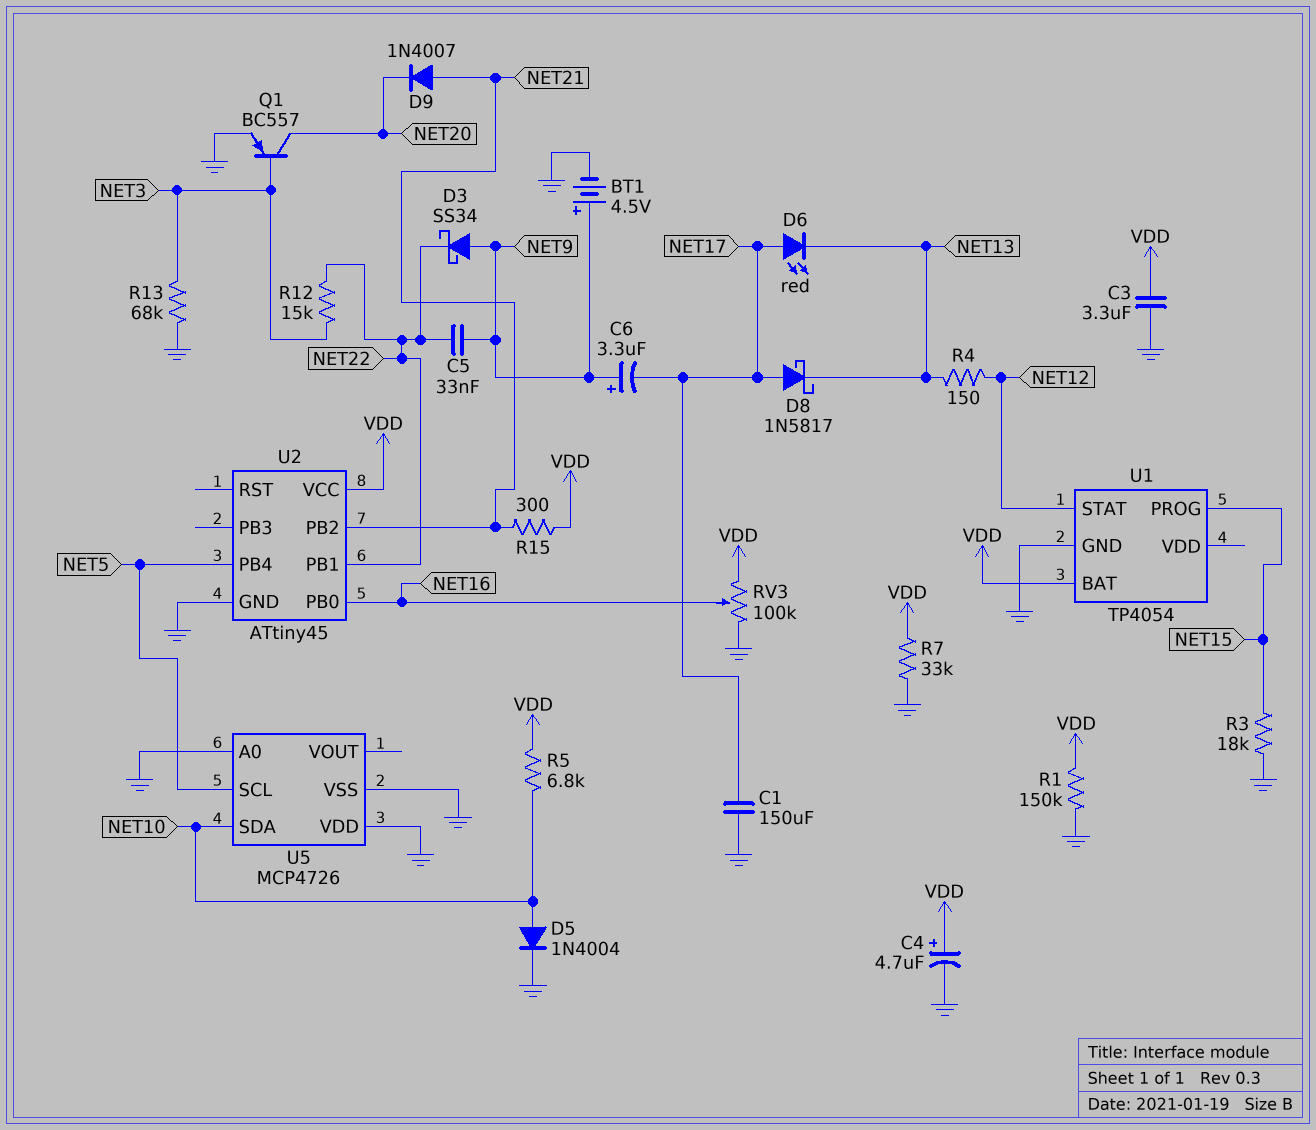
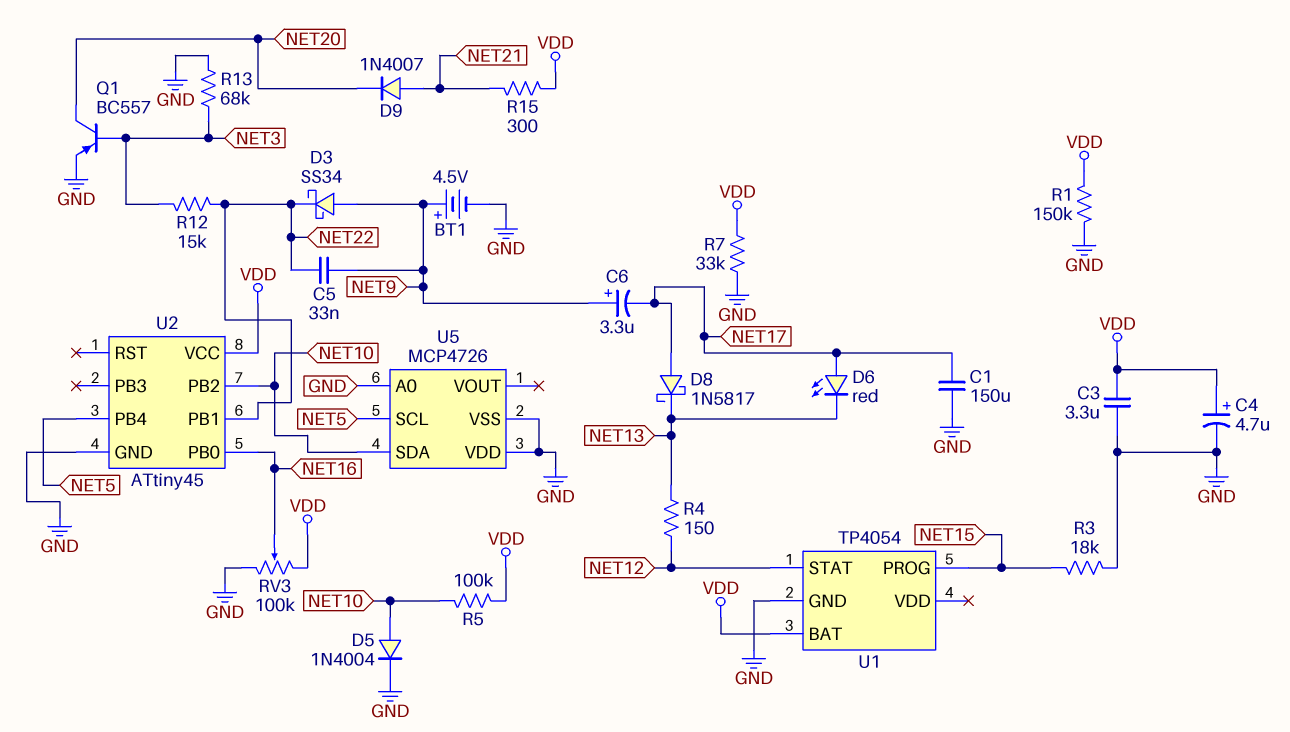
R5: 6.8k (NET10, VDD) -> 100k (NET10, VDD)
U2 pin PB2: NET21 -> NET10

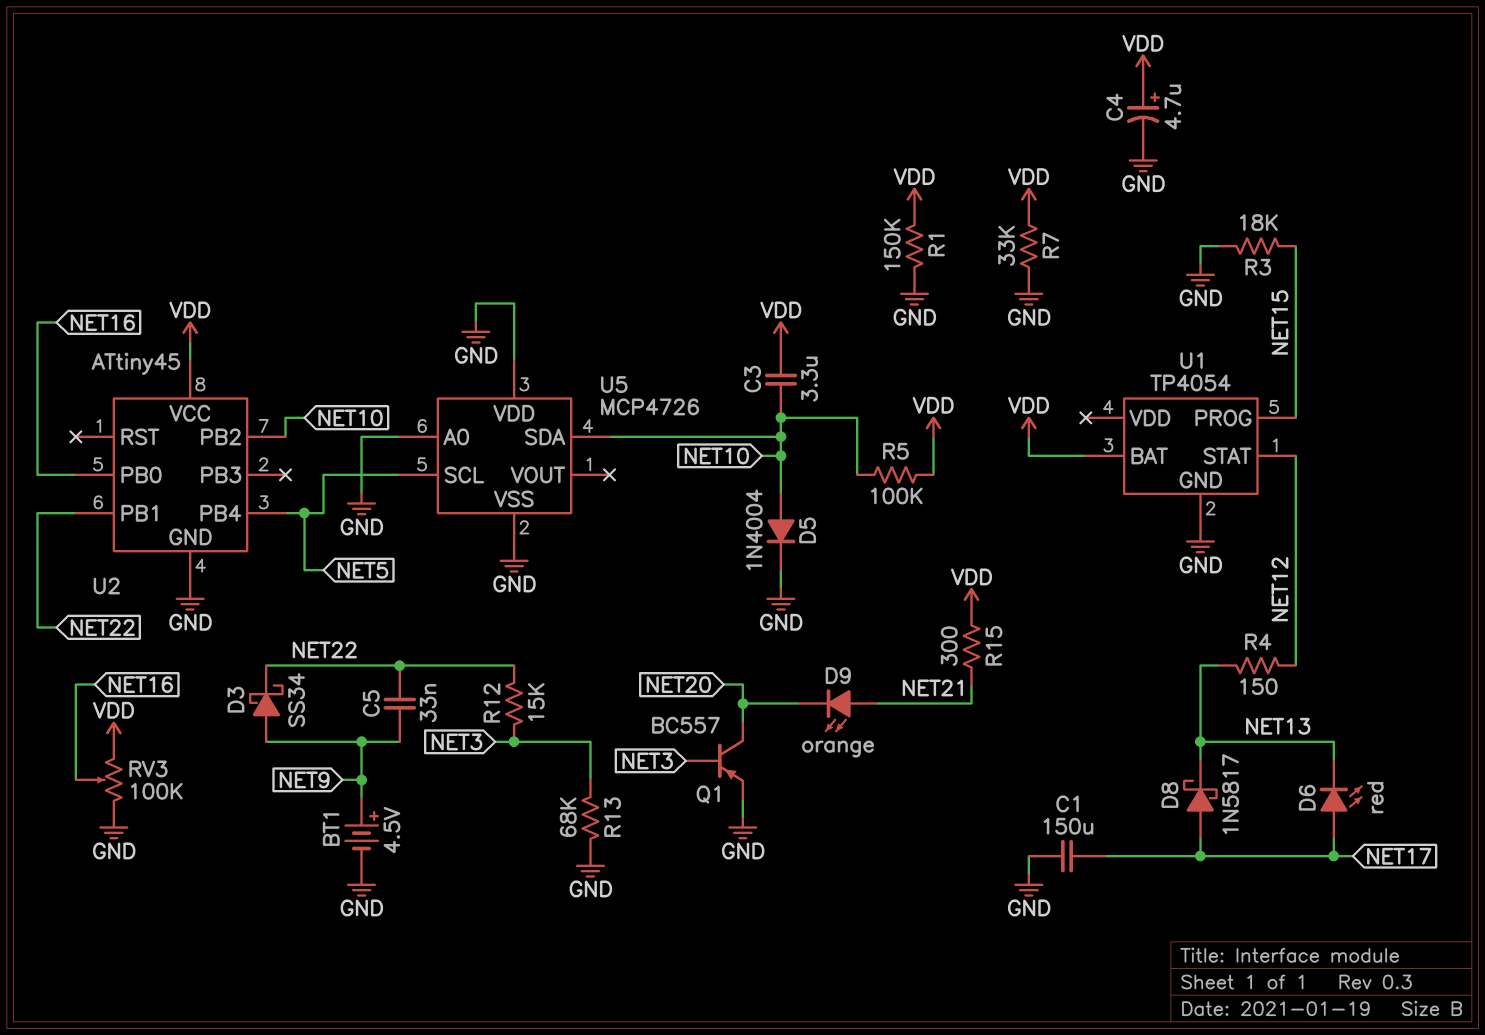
C3: 3.3uF (GND, VDD) -> 3.3uF (NET10, VDD)
C6: 3.3uF (plus NET9, minus NET17) -> none
D9: diode 1N4007 (A NET21, K NET20) -> LED orange (A NET21, K NET20)

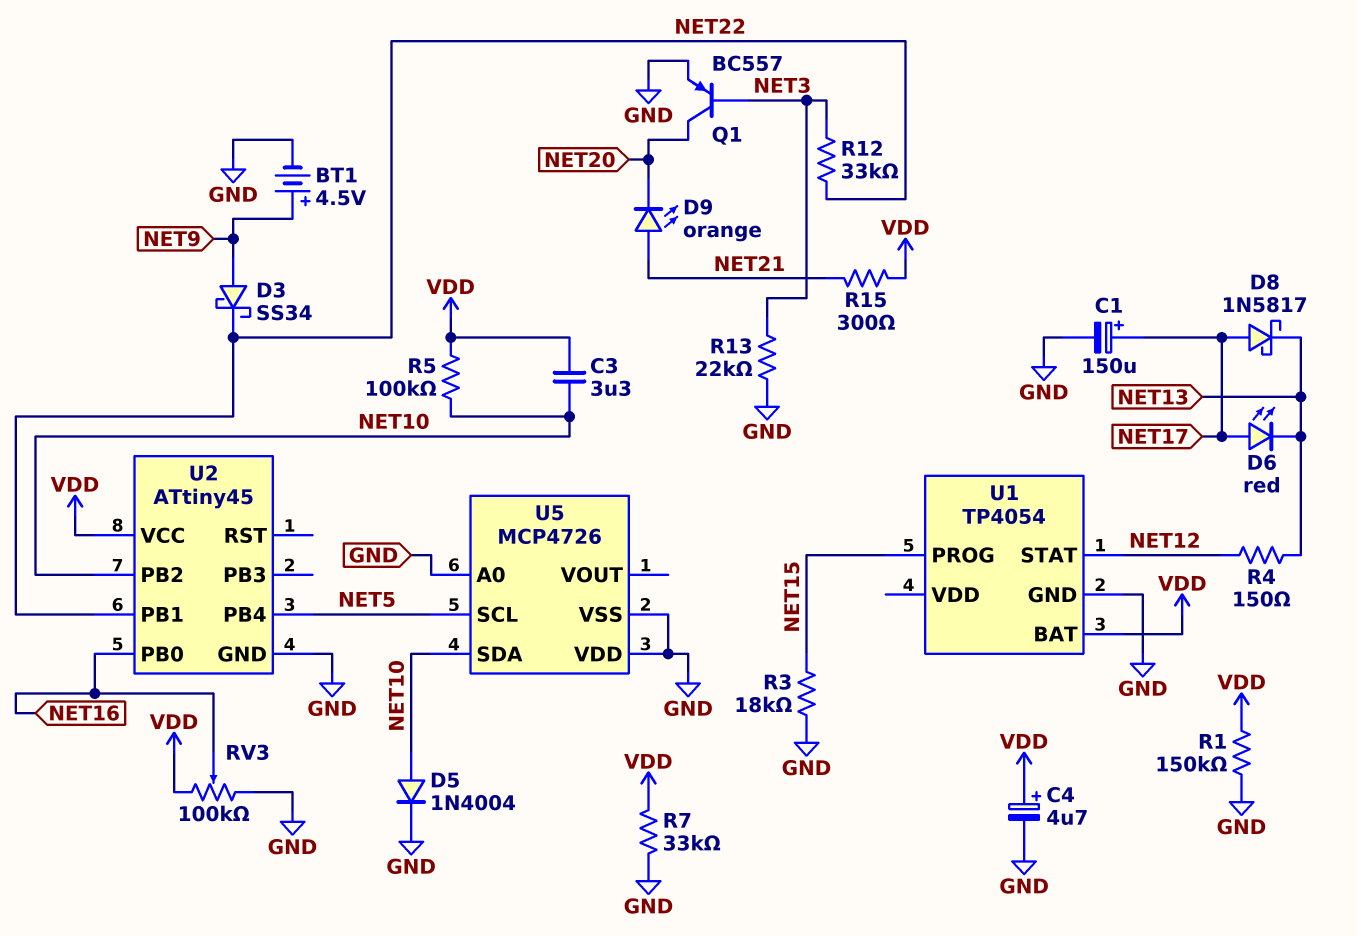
C1: 150uF (GND, NET17) -> 150uF (plus NET17, minus GND)
C5: 33nF (NET9, NET22) -> none
R12: 15k (NET3, NET22) -> 33k (NET3, NET22)
R13: 68k (GND, NET3) -> 22k (GND, NET3)

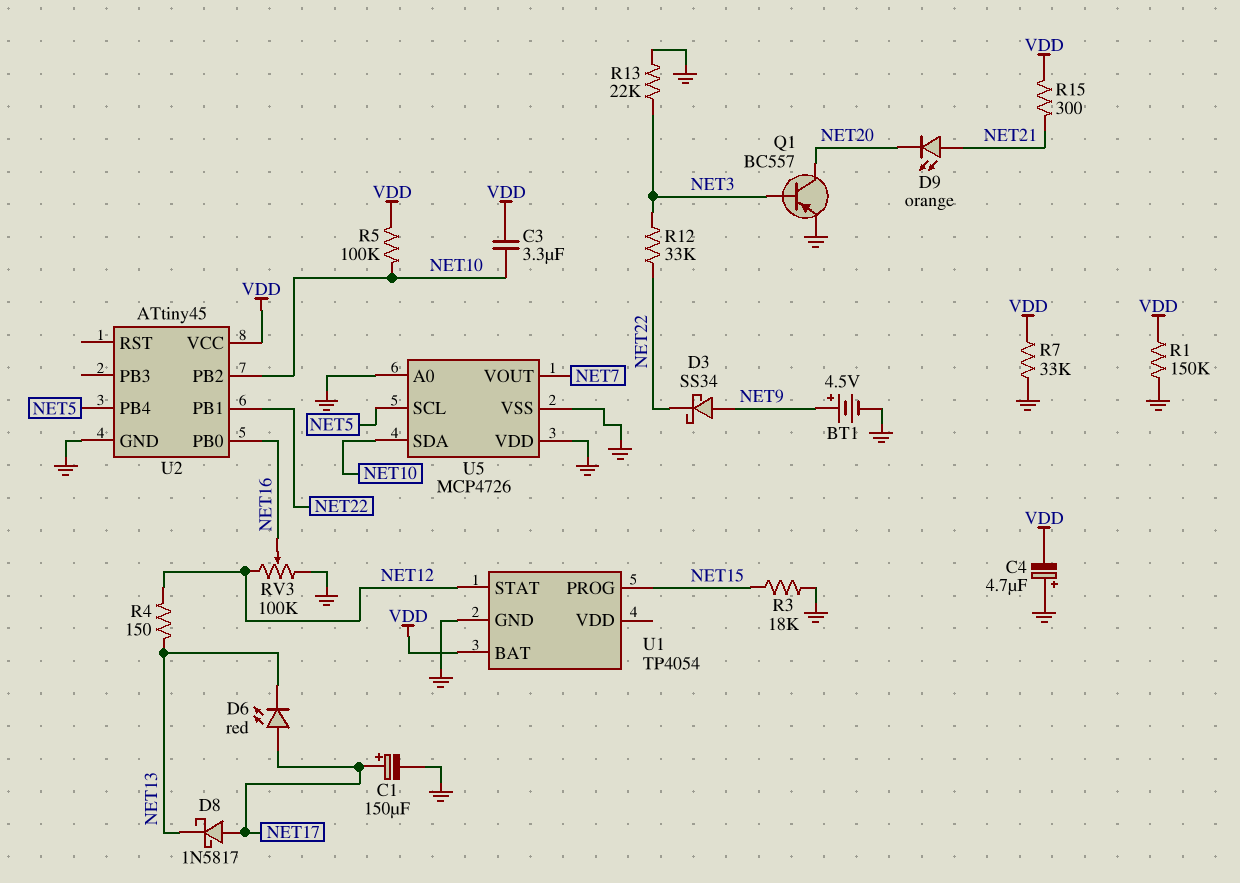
C4: 4.7uF (plus VDD, minus GND) -> 4.7uF (plus GND, minus VDD)
D5: diode 1N4004 (A NET10, K GND) -> none
RV3: 100k (GND, VDD, wiper NET16) -> 100k (GND, NET12, wiper NET16)
U5 pin VOUT: none -> NET7

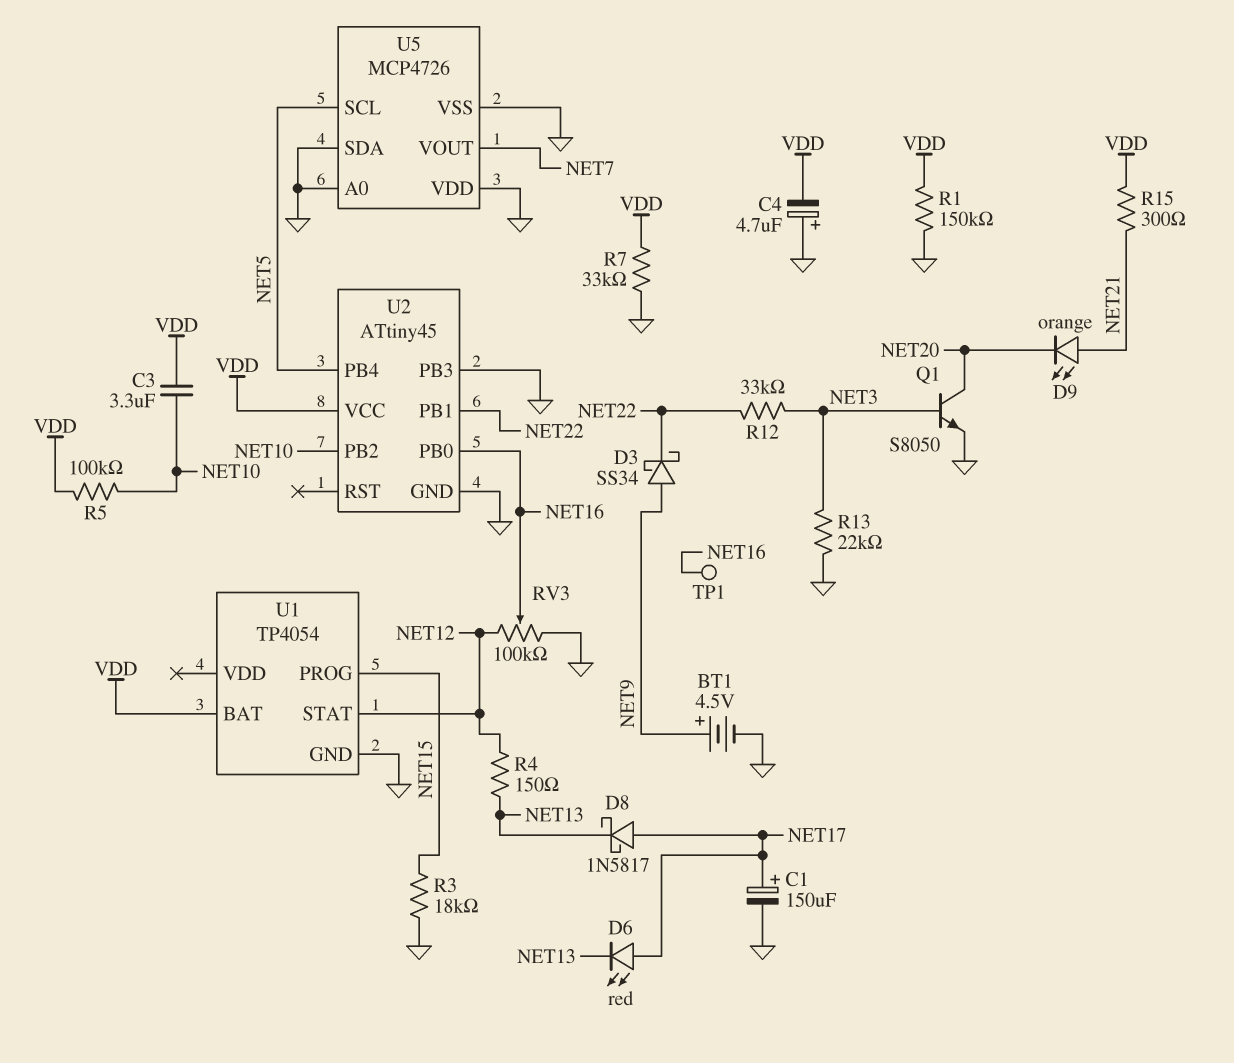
Q1: PNP BC557 (B NET3, C NET20, E GND) -> NPN S8050 (B NET3, C NET20, E GND)
TP1: none -> test point (NET16)
U2 pin PB3: none -> GND
U5 pin SDA: NET10 -> GND

